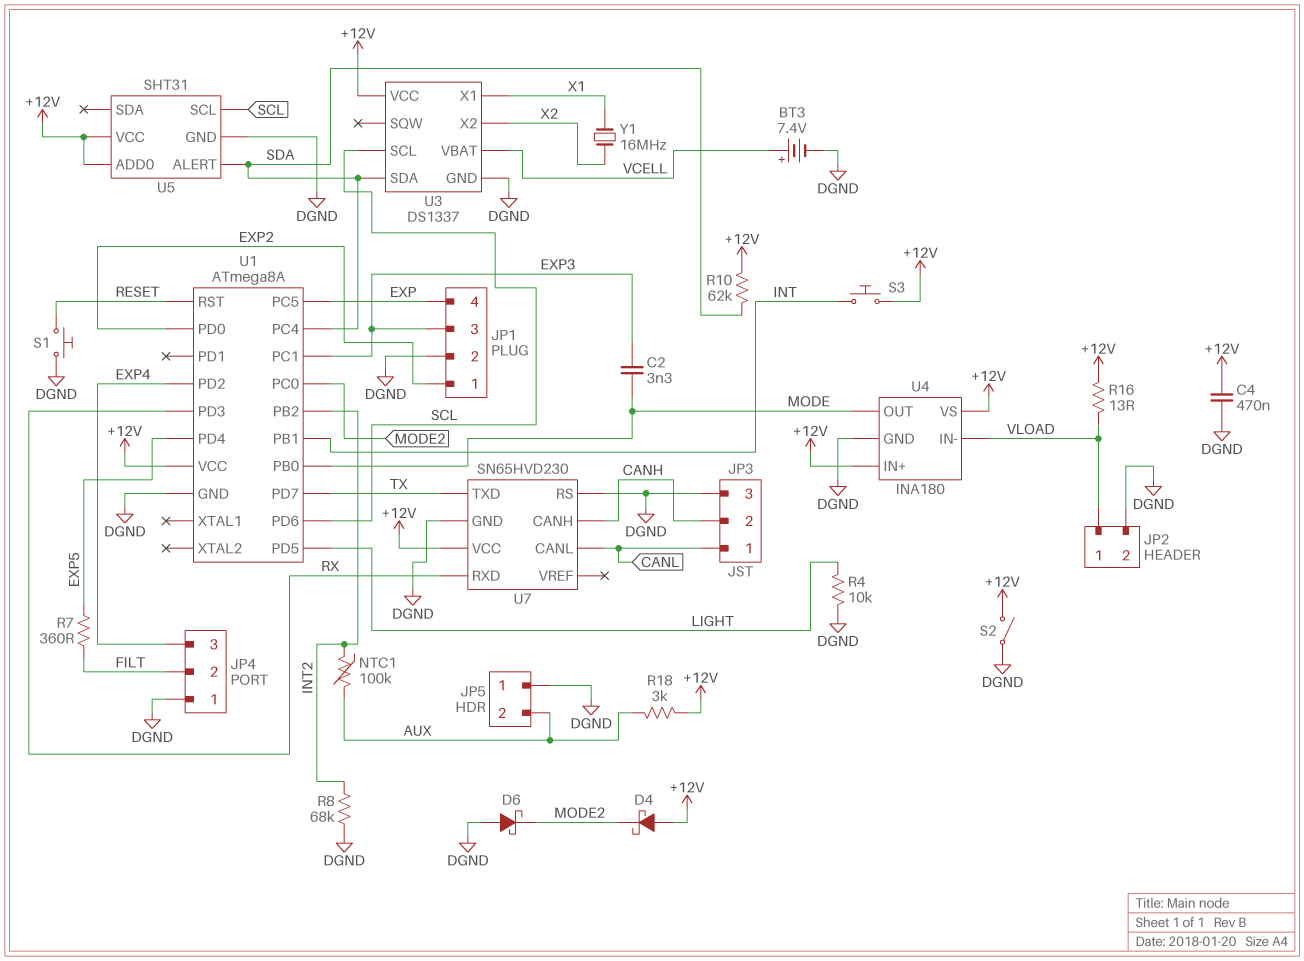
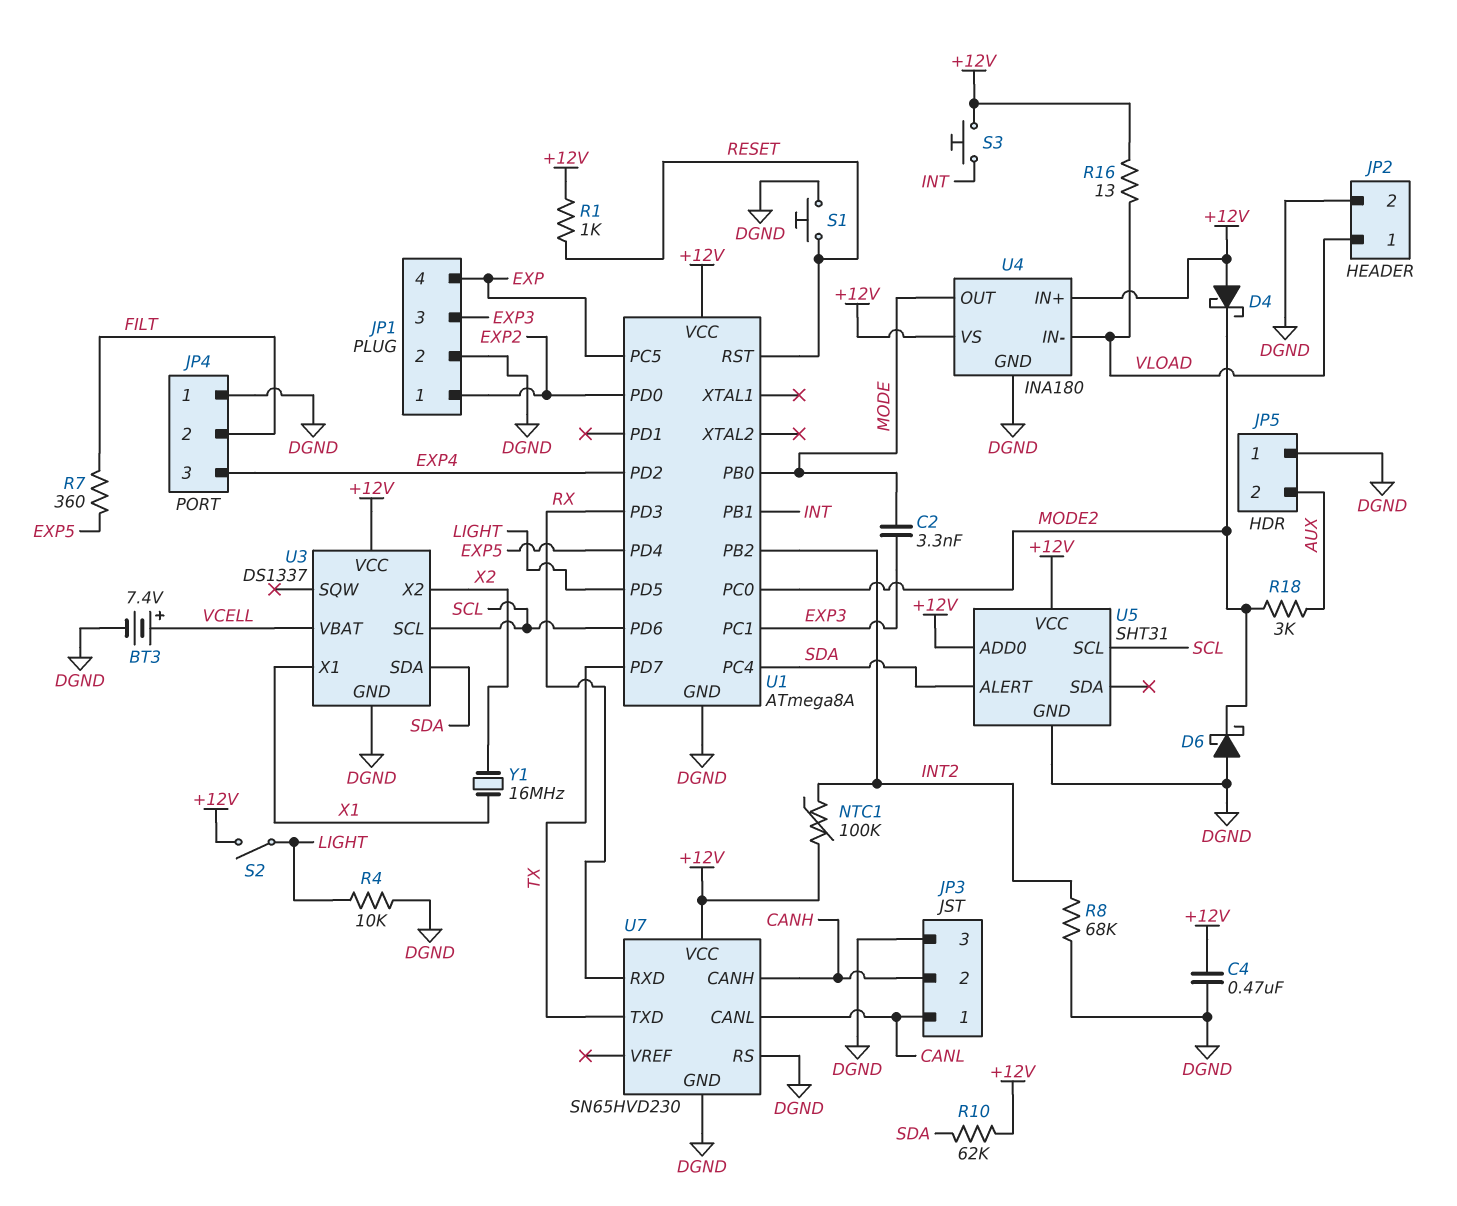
NTC1: 100k (AUX, INT2) -> 100k (+12V, INT2)
R1: none -> 1k (+12V, RESET)
R18: 3k (+12V, AUX) -> 3k (AUX, MODE2)
S2: switch (+12V, DGND) -> switch (+12V, LIGHT)

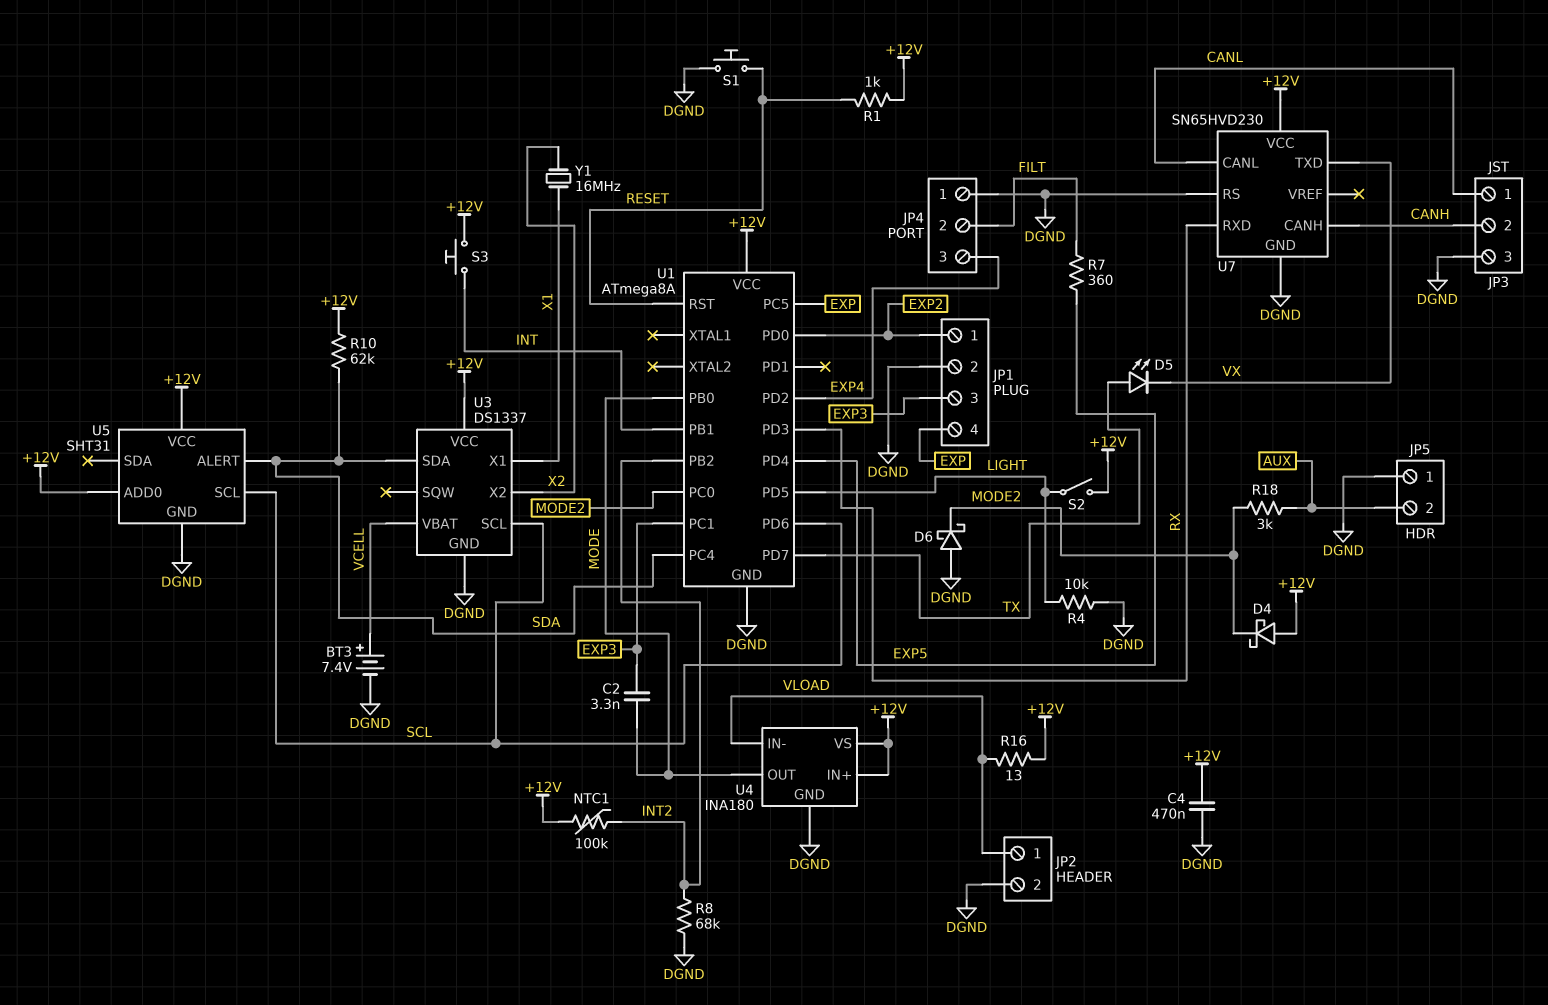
D5: none -> LED (A TX, K VX)
U7 pin TXD: TX -> VX

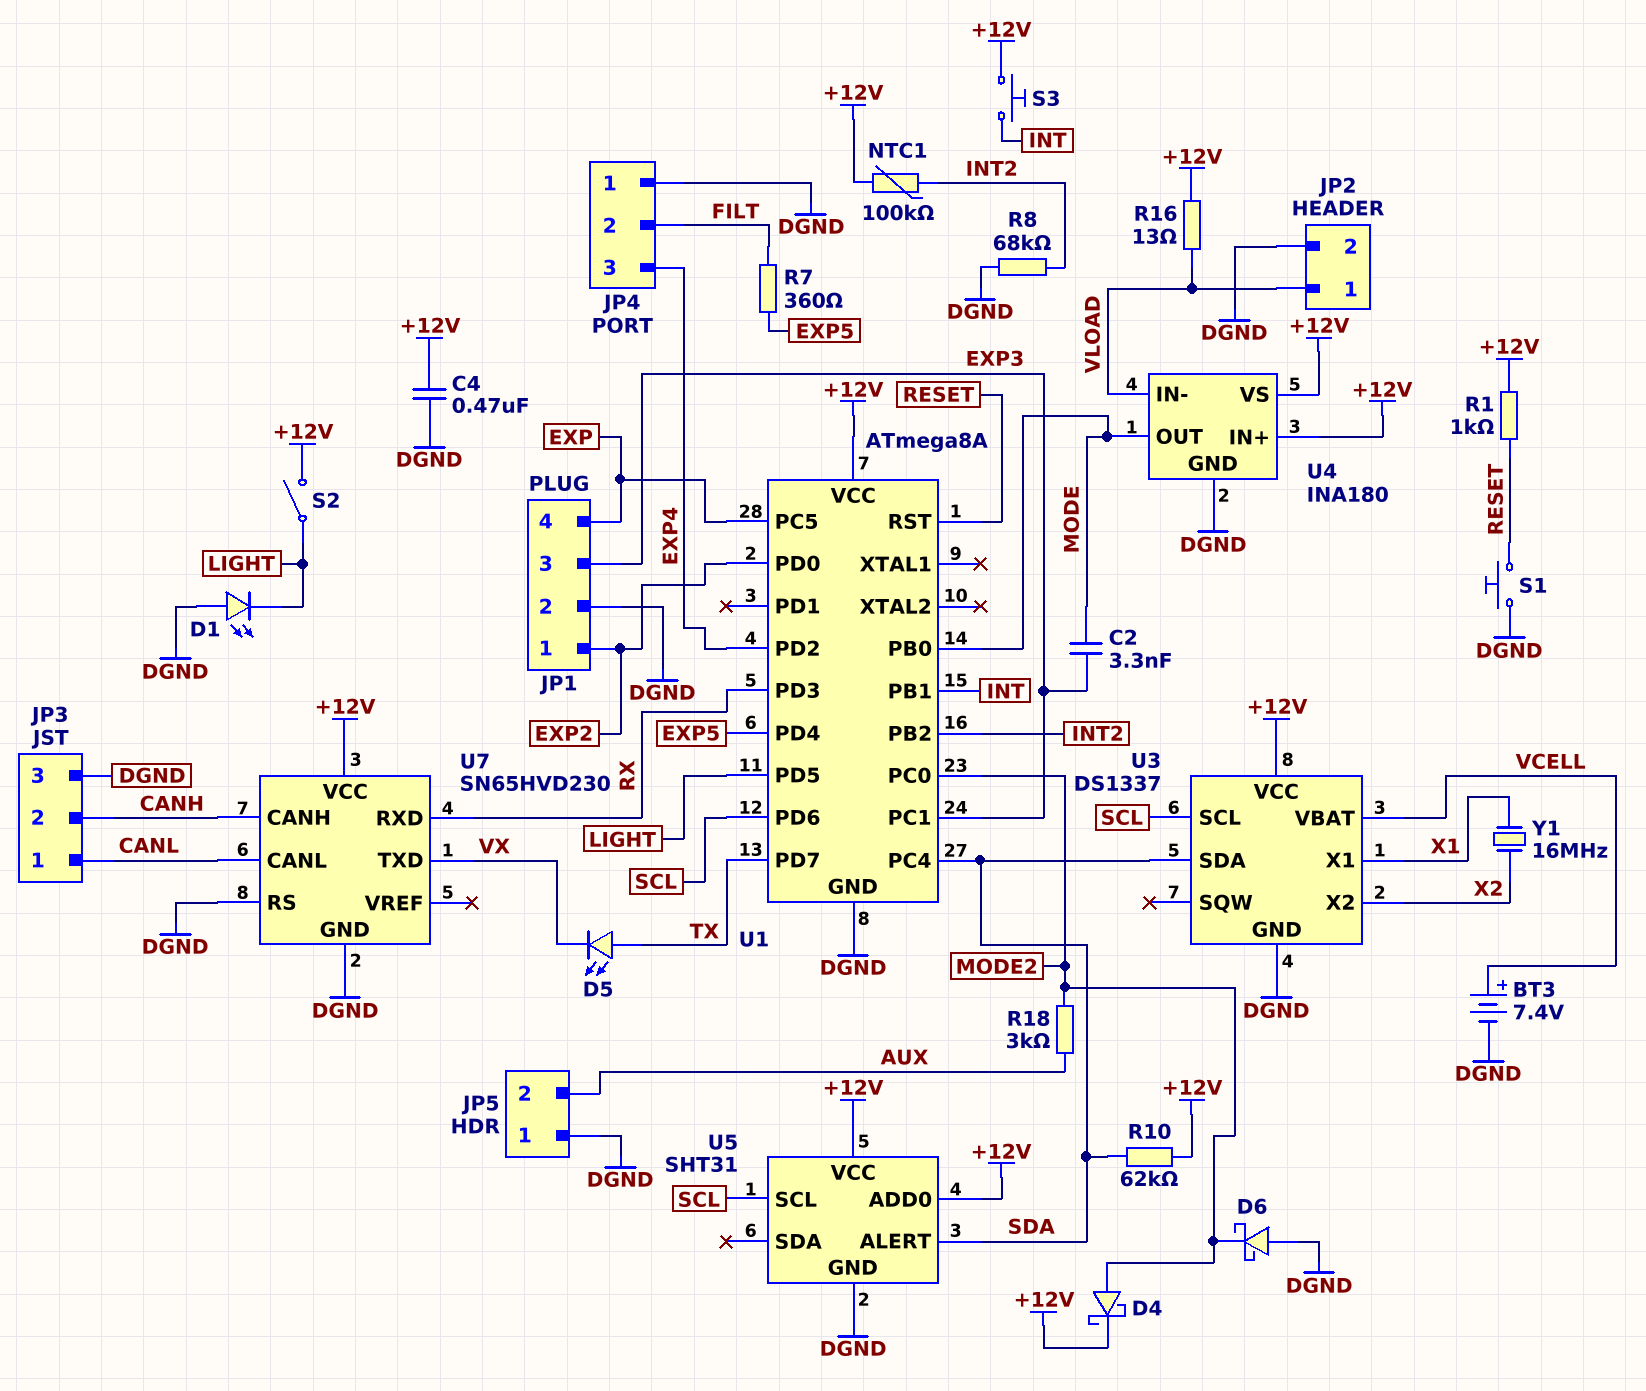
D1: none -> LED (A DGND, K LIGHT)
D4: schottky (A +12V, K MODE2) -> schottky (A MODE2, K +12V)
R4: 10k (DGND, LIGHT) -> none

